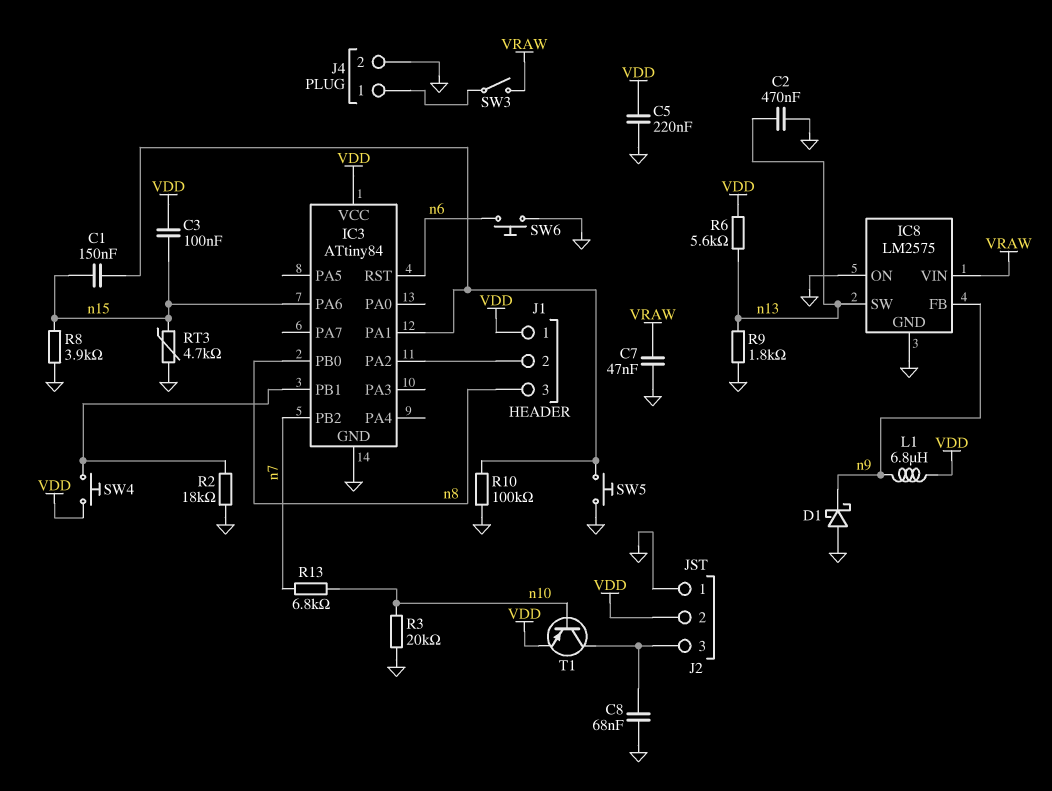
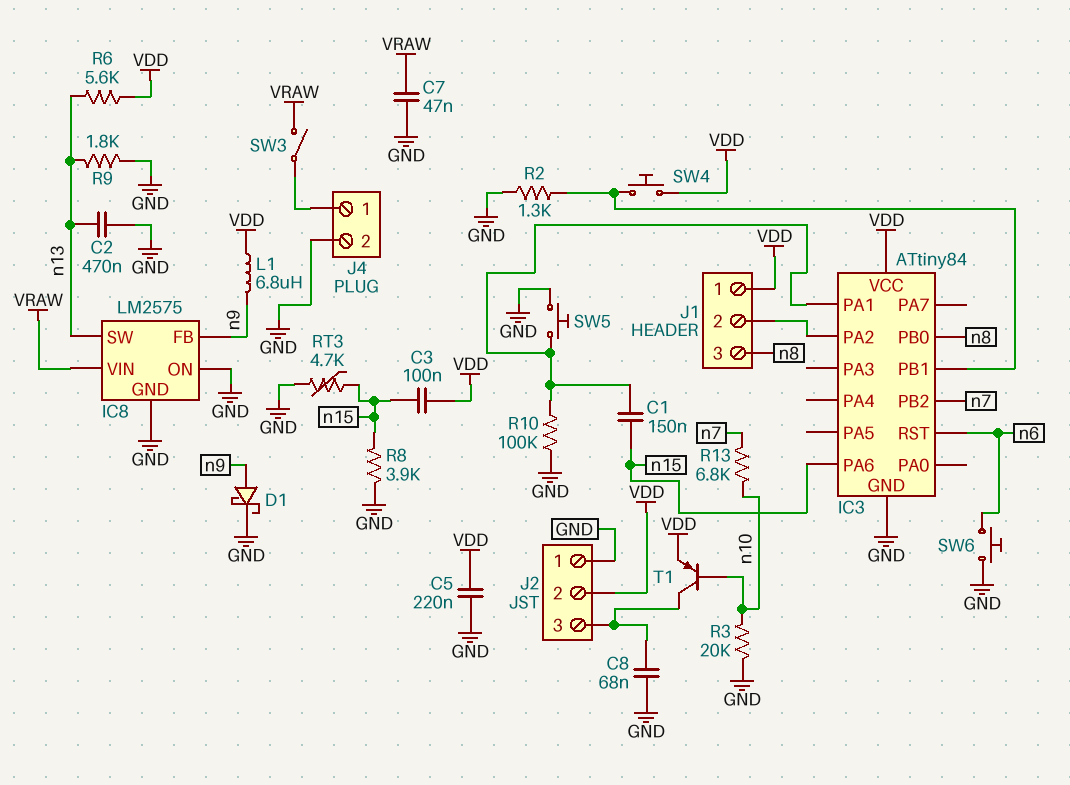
D1: schottky (A GND, K n9) -> schottky (A n9, K GND)
R2: 18k (GND, IC3/PB1) -> 1.3k (GND, IC3/PB1)

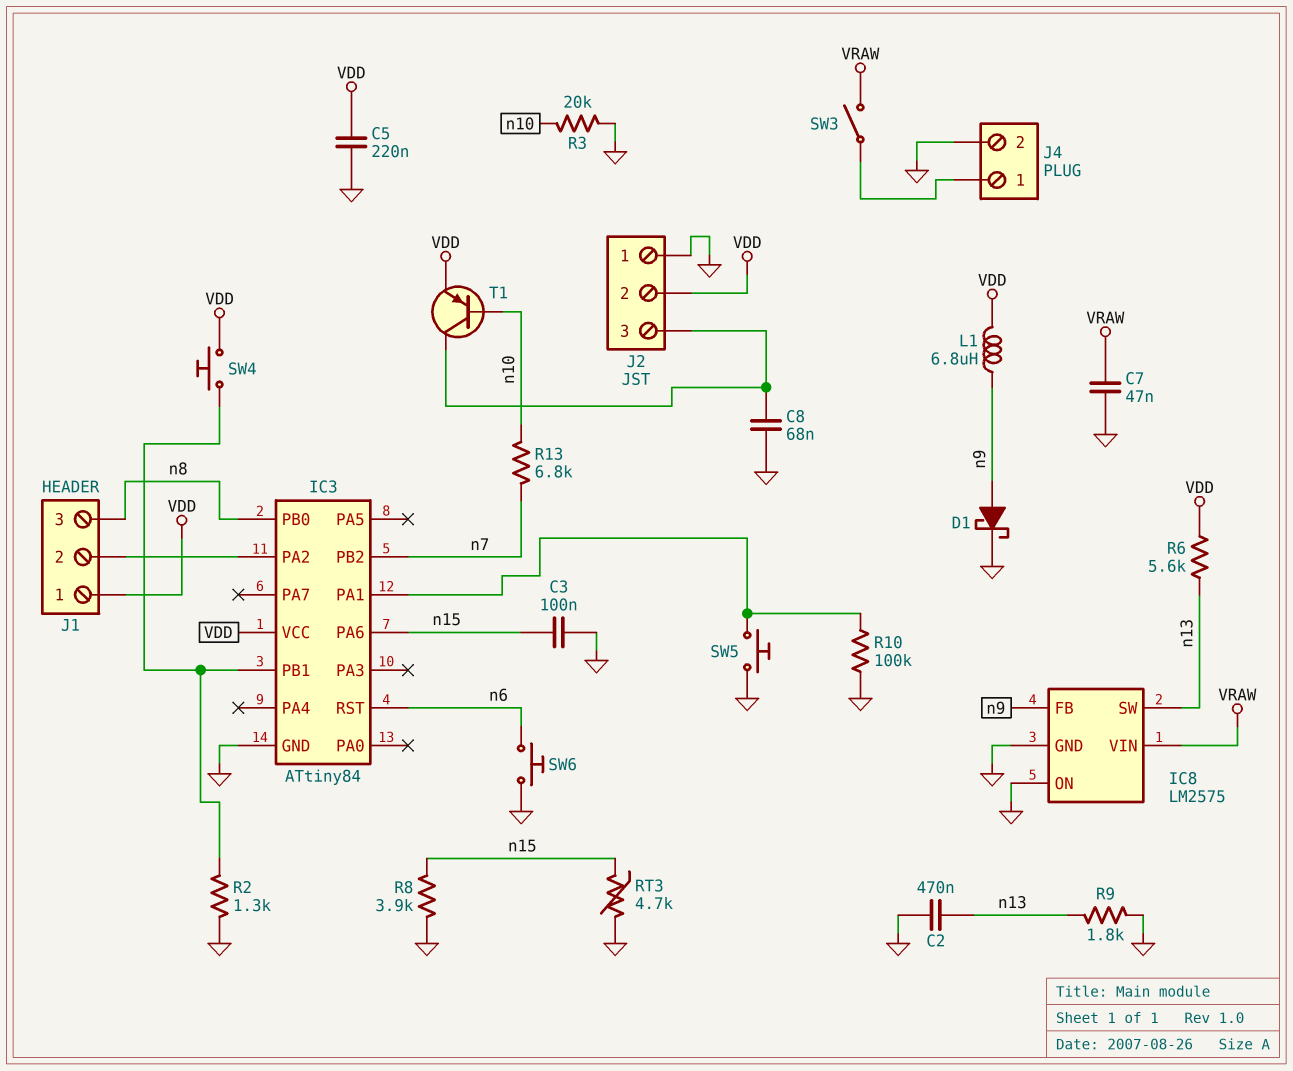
C1: 150nF (IC3/PA1, n15) -> none
C3: 100nF (VDD, n15) -> 100nF (GND, n15)

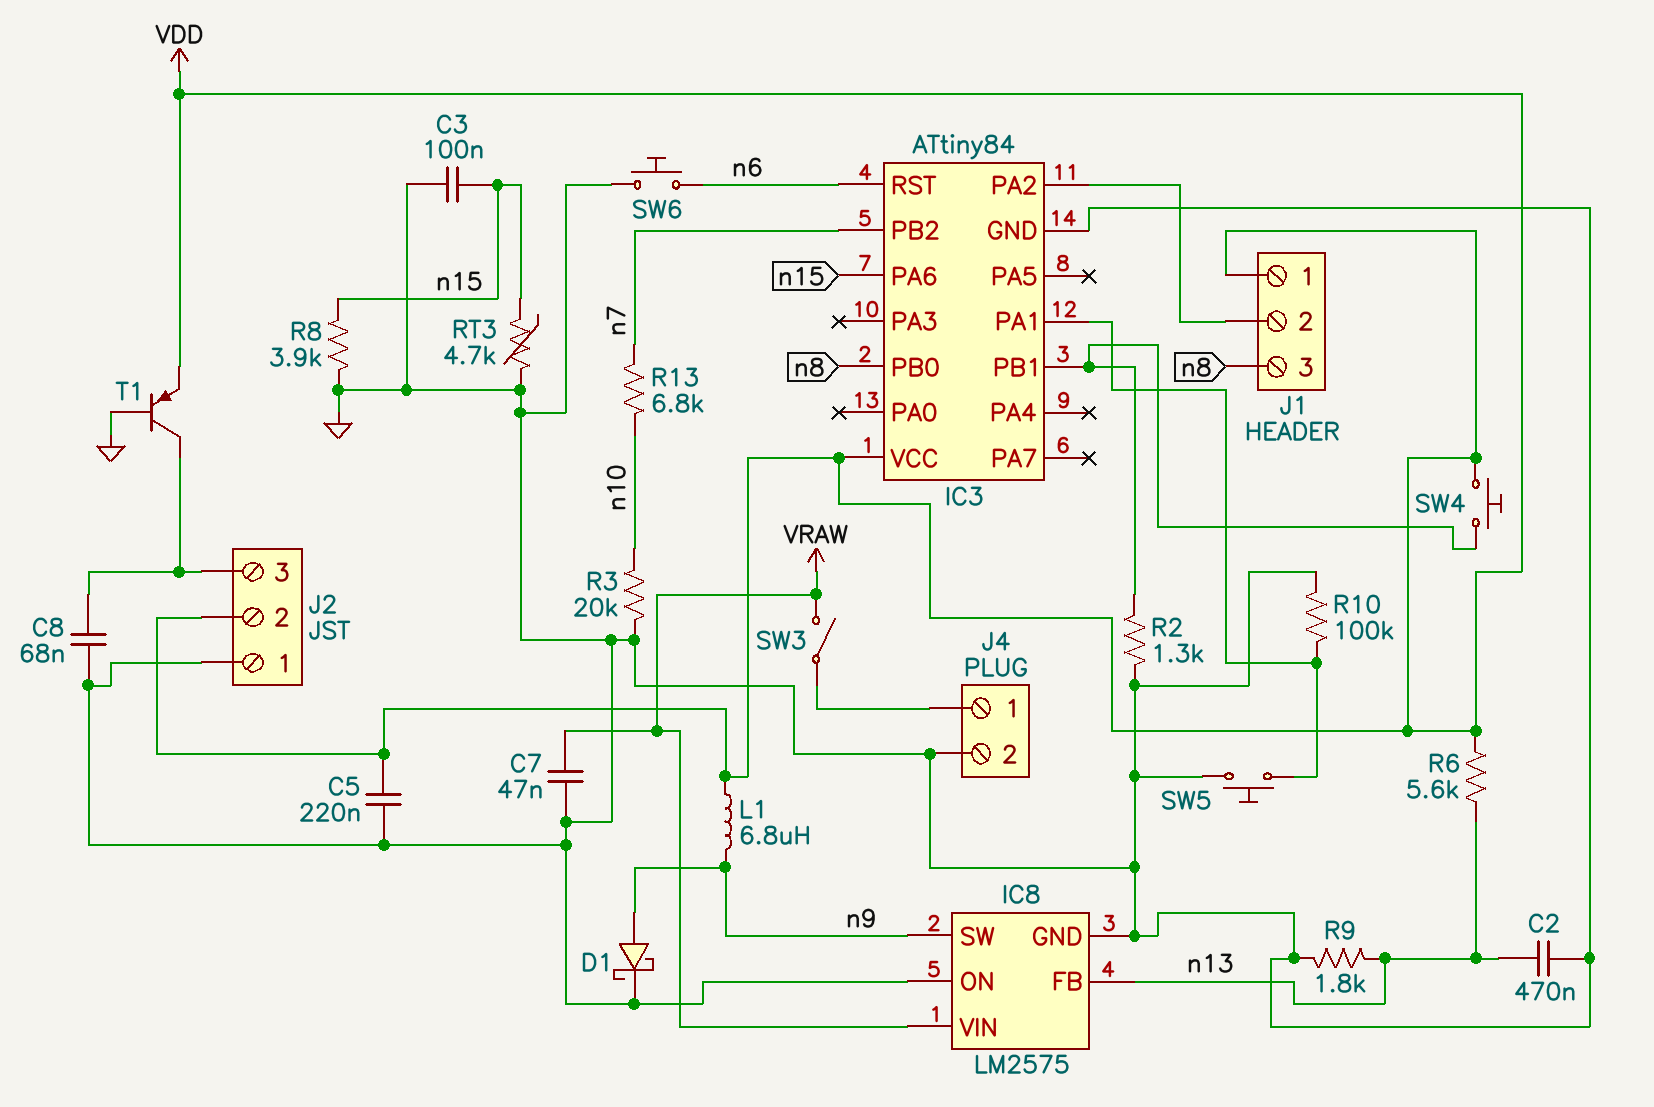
IC8 pin FB: n9 -> n13
IC8 pin SW: n13 -> n9
T1: PNP (B n10, C J2/3, E VDD) -> PNP (B GND, C J2/3, E VDD)

